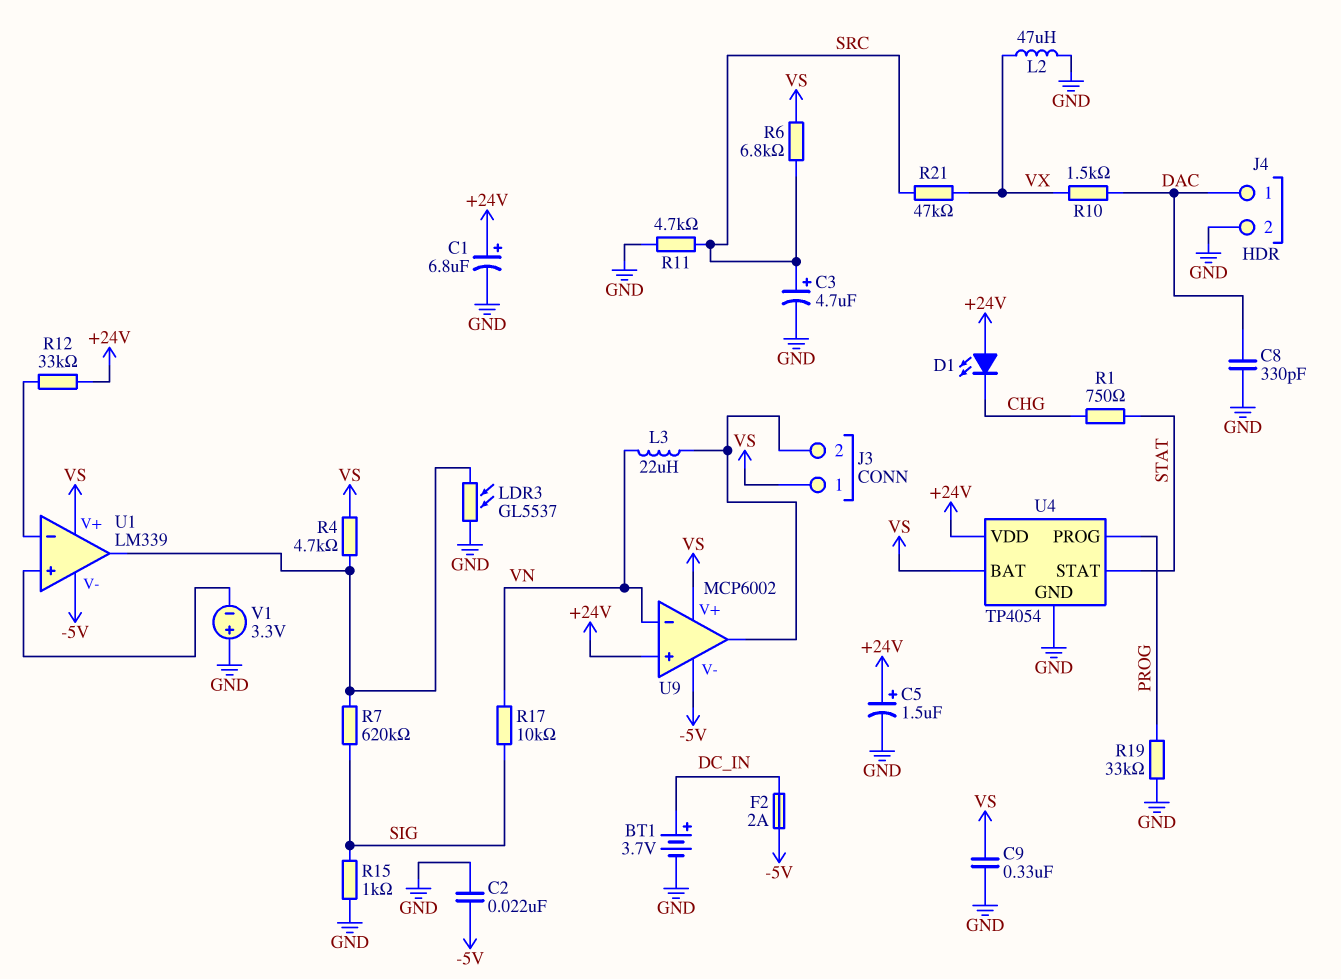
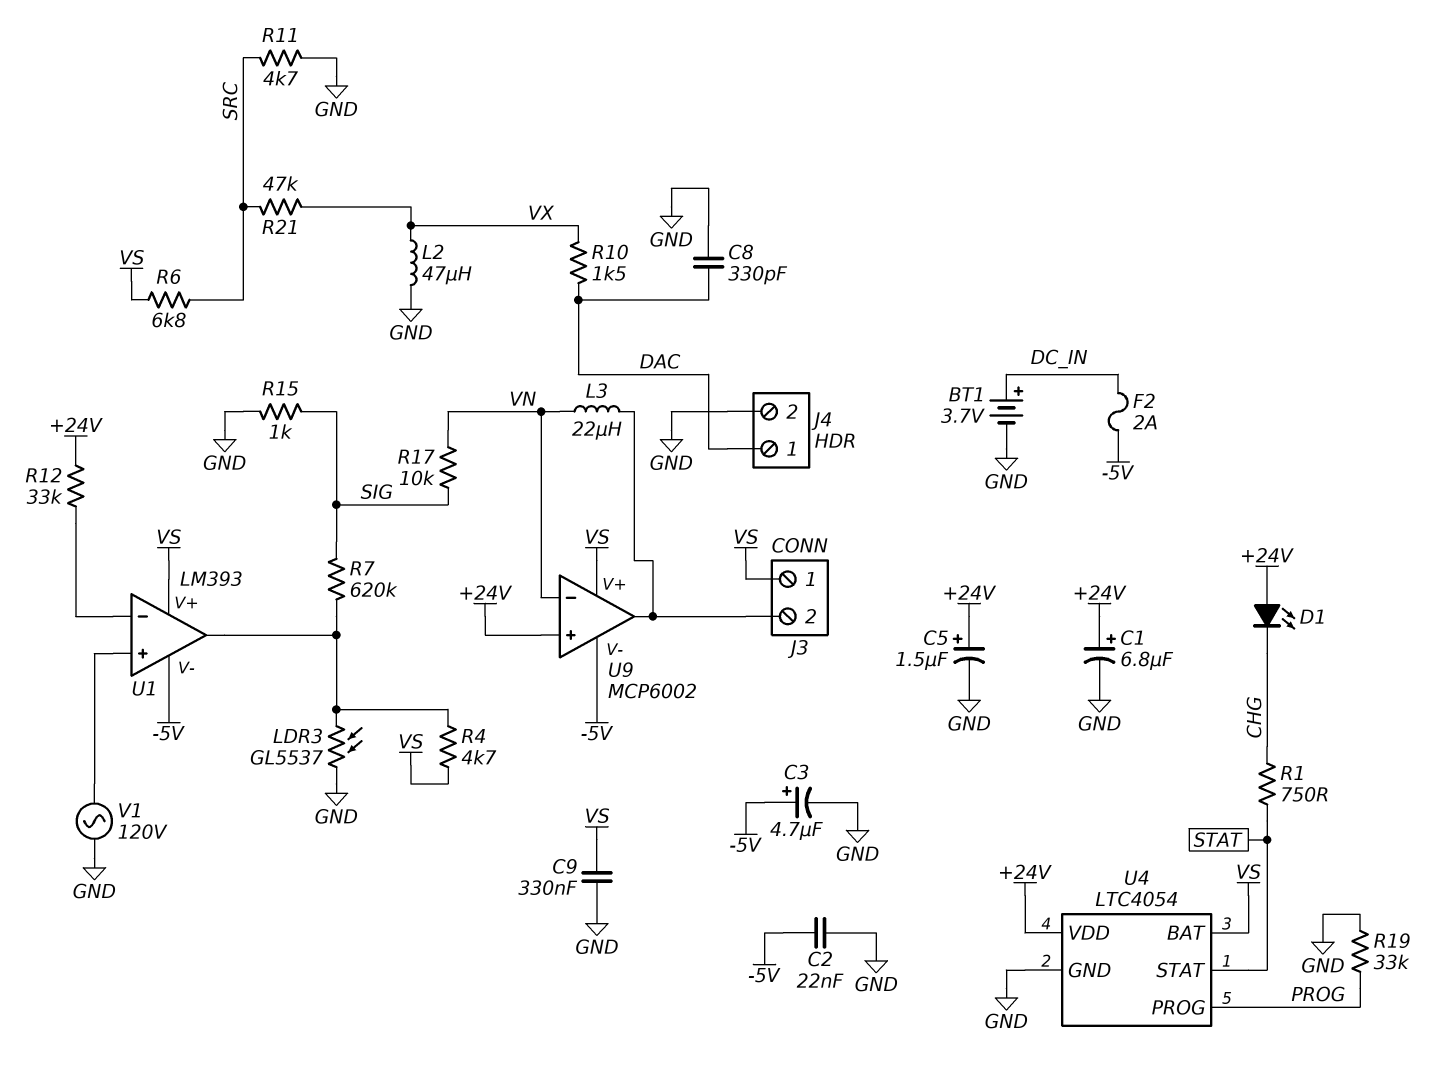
C3: 4.7uF (plus SRC, minus GND) -> 4.7uF (plus -5V, minus GND)
U1: LM339 -> LM393
U4: TP4054 -> LTC4054
V1: 3.3V (plus GND, minus U1/in+) -> AC 120V (GND, U1/in+)

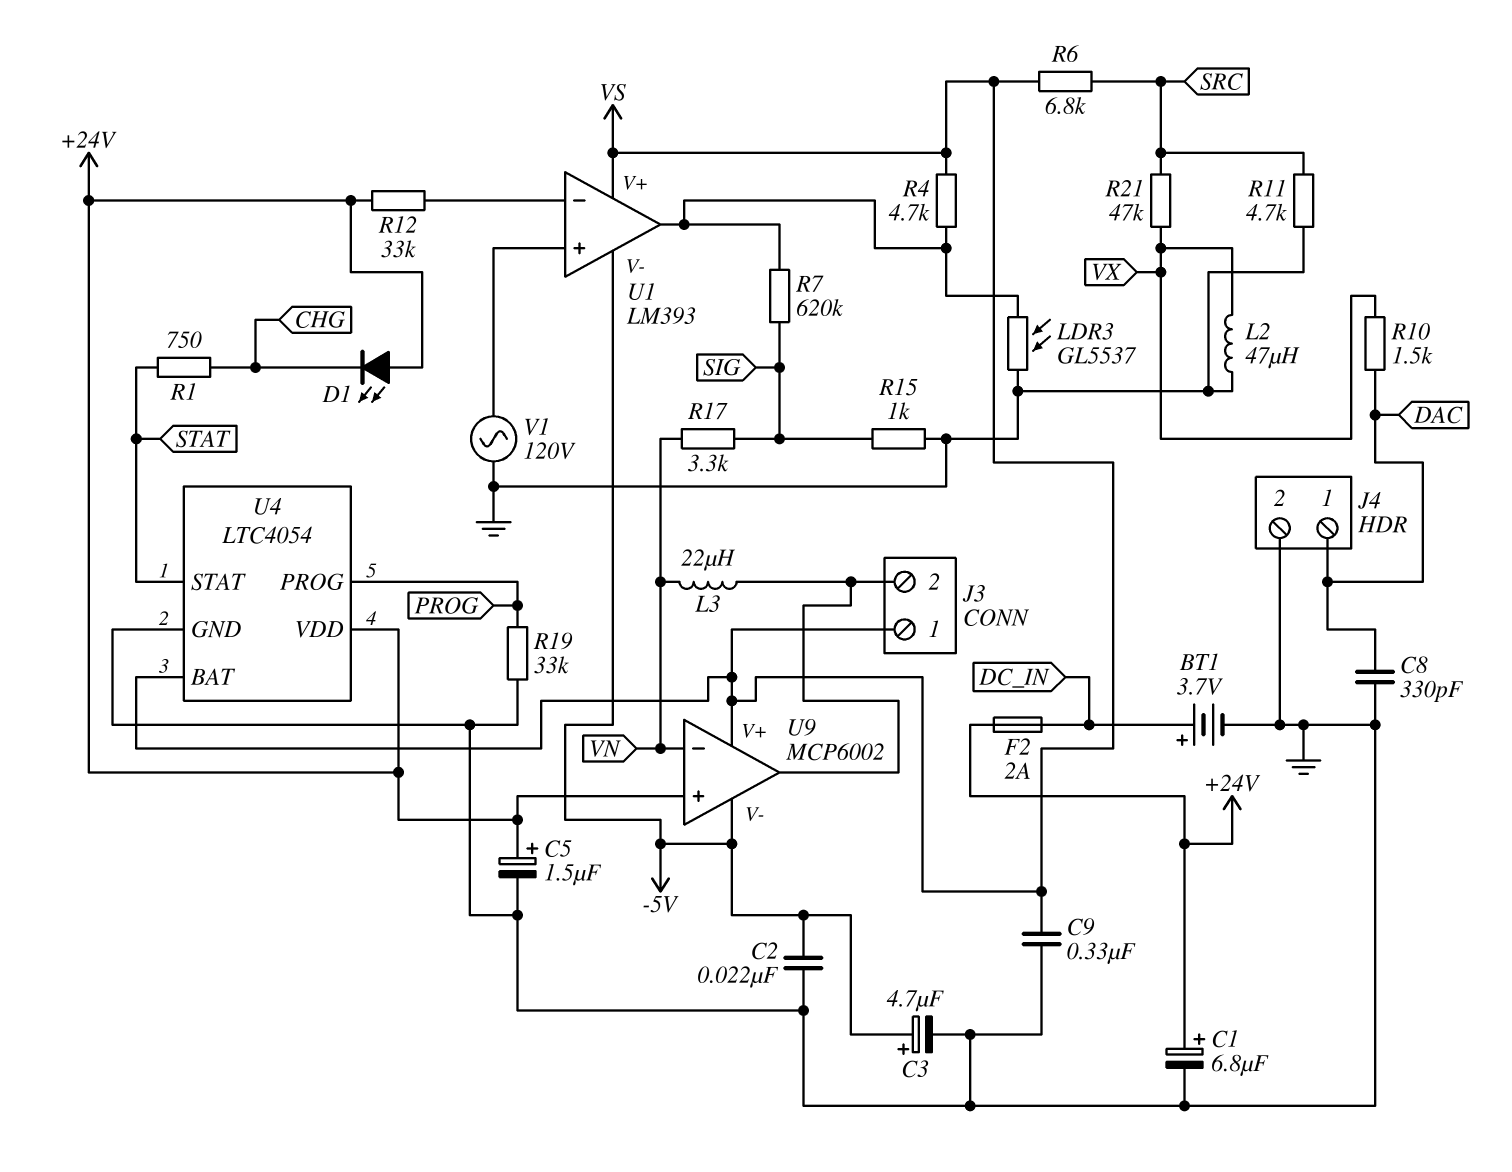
F2: 2A (-5V, DC_IN) -> 2A (+24V, DC_IN)
R17: 10k (SIG, VN) -> 3.3k (SIG, VN)

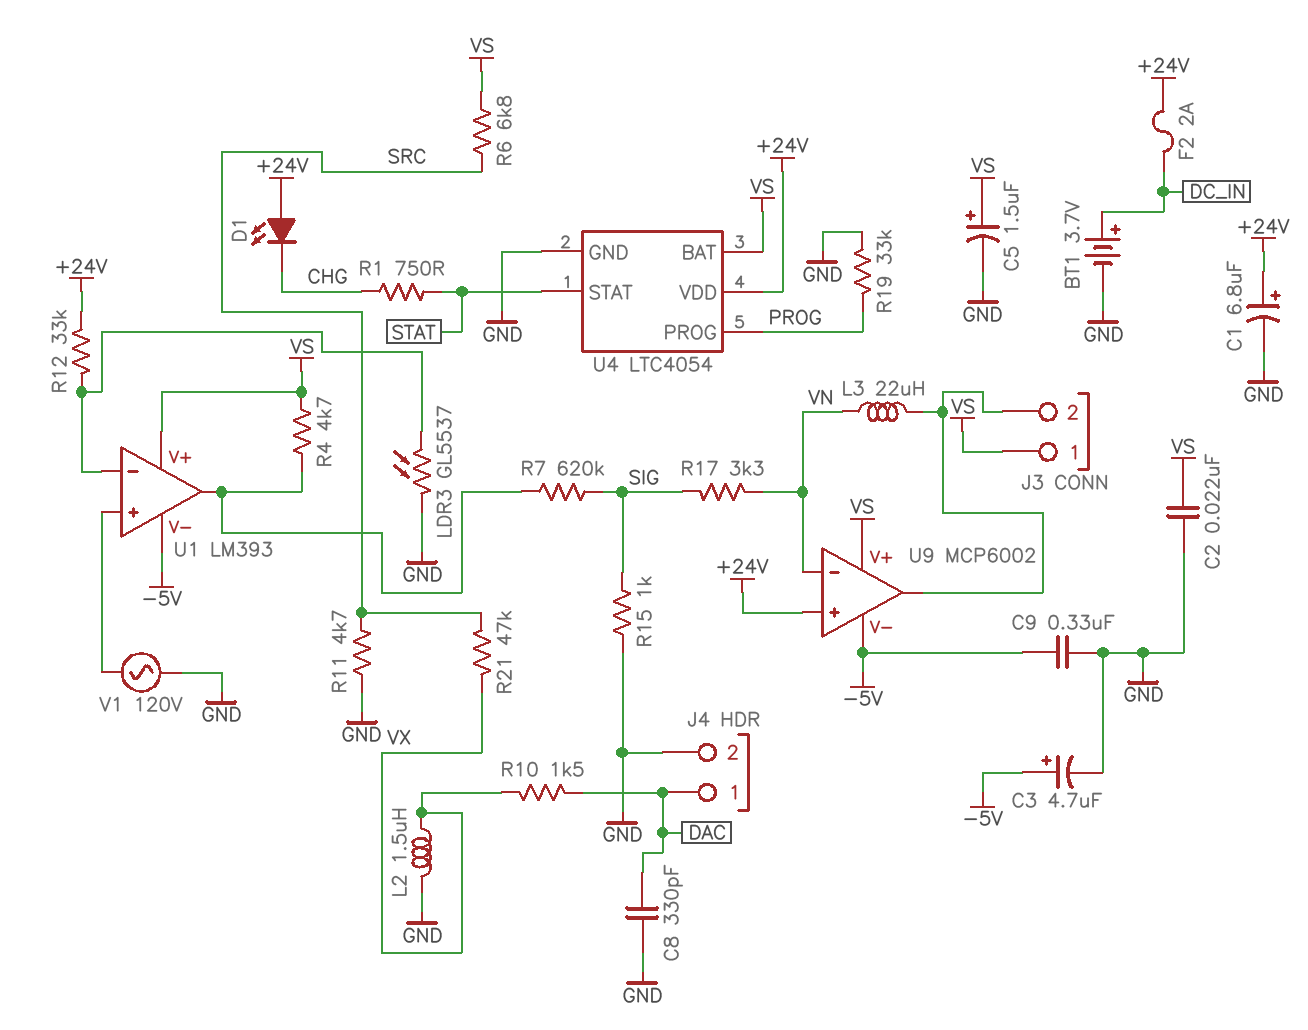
C2: 22nF (-5V, GND) -> 22nF (GND, VS)
C5: 1.5uF (plus +24V, minus GND) -> 1.5uF (plus VS, minus GND)
C9: 330nF (GND, VS) -> 330nF (-5V, GND)
L2: 47uH (GND, VX) -> 1.5uH (GND, VX)
LDR3: GL5537 (GND, U1/out) -> GL5537 (GND, U1/in-)

